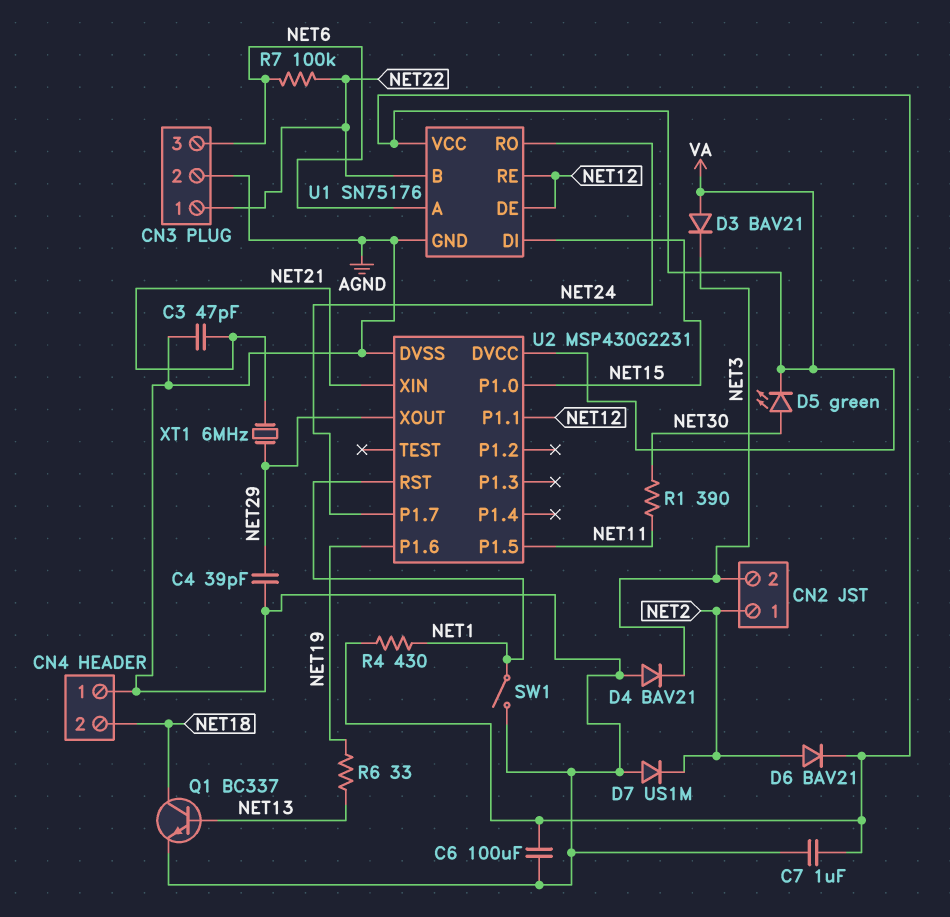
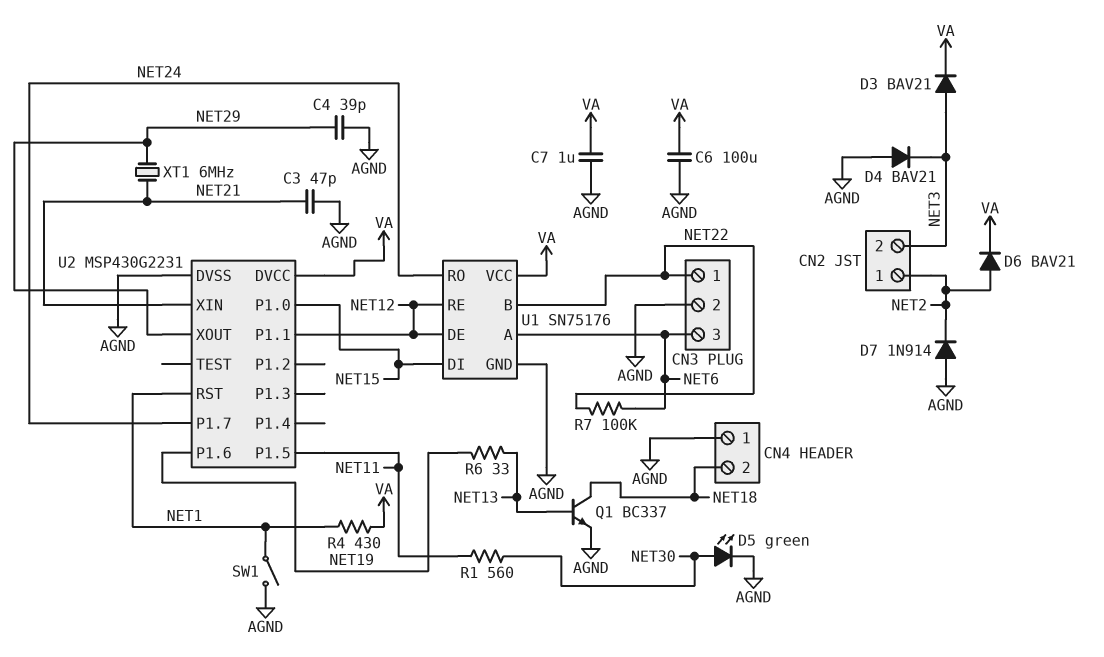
D3: diode BAV21 (A VA, K NET3) -> diode BAV21 (A NET3, K VA)
D5: LED green (A NET30, K VA) -> LED green (A NET30, K AGND)
D7: diode US1M (A AGND, K NET2) -> diode 1N914 (A AGND, K NET2)
R1: 390 (NET11, NET30) -> 560 (NET11, NET30)

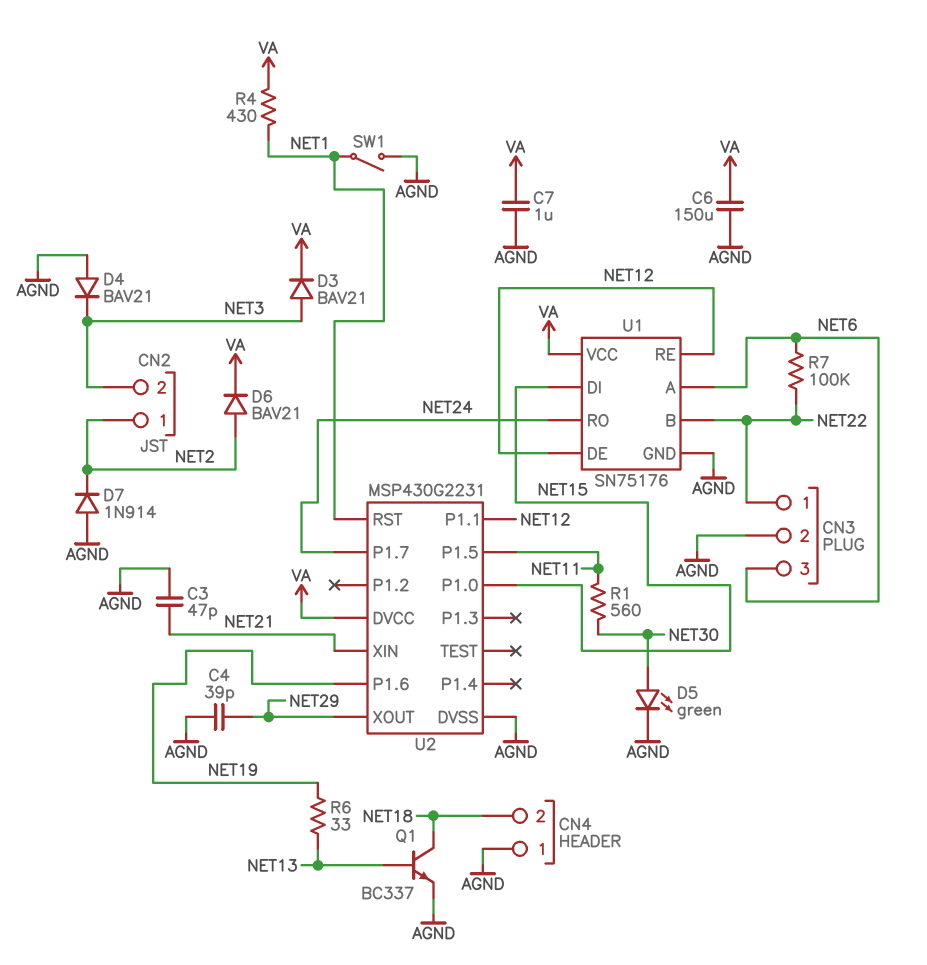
C6: 100uF (AGND, VA) -> 150uF (AGND, VA)
XT1: 6MHz (NET21, NET29) -> none

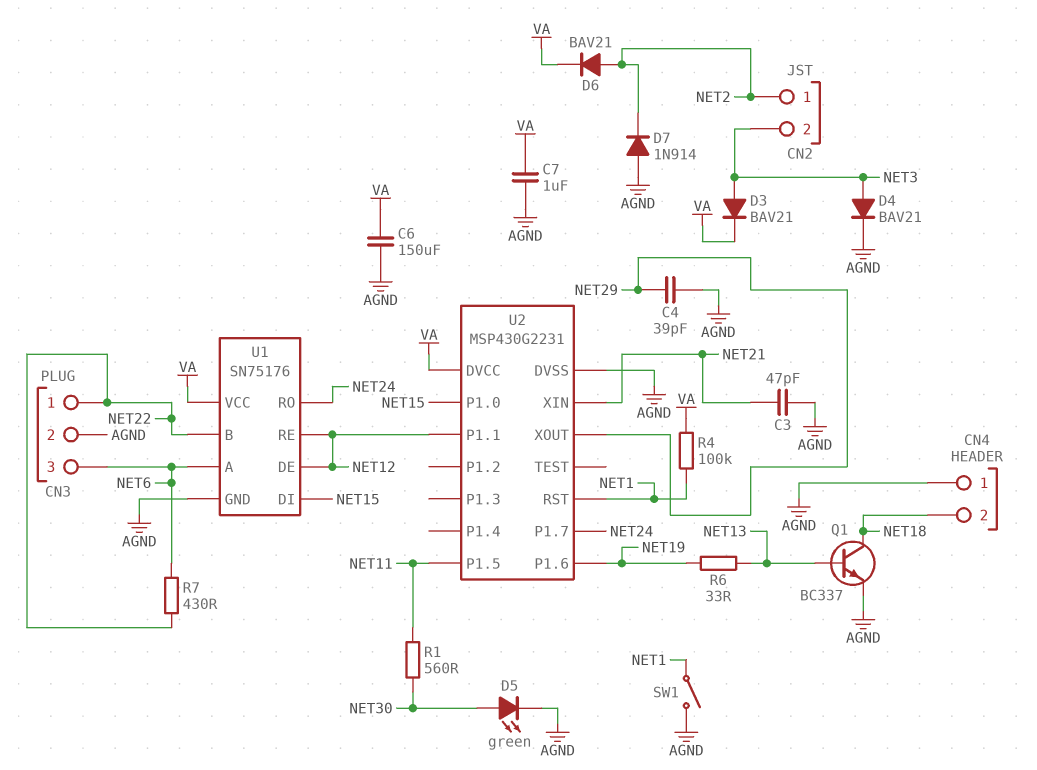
D4: diode BAV21 (A AGND, K NET3) -> diode BAV21 (A NET3, K AGND)
R4: 430 (NET1, VA) -> 100k (NET1, VA)
R7: 100k (NET6, NET22) -> 430 (NET6, NET22)

